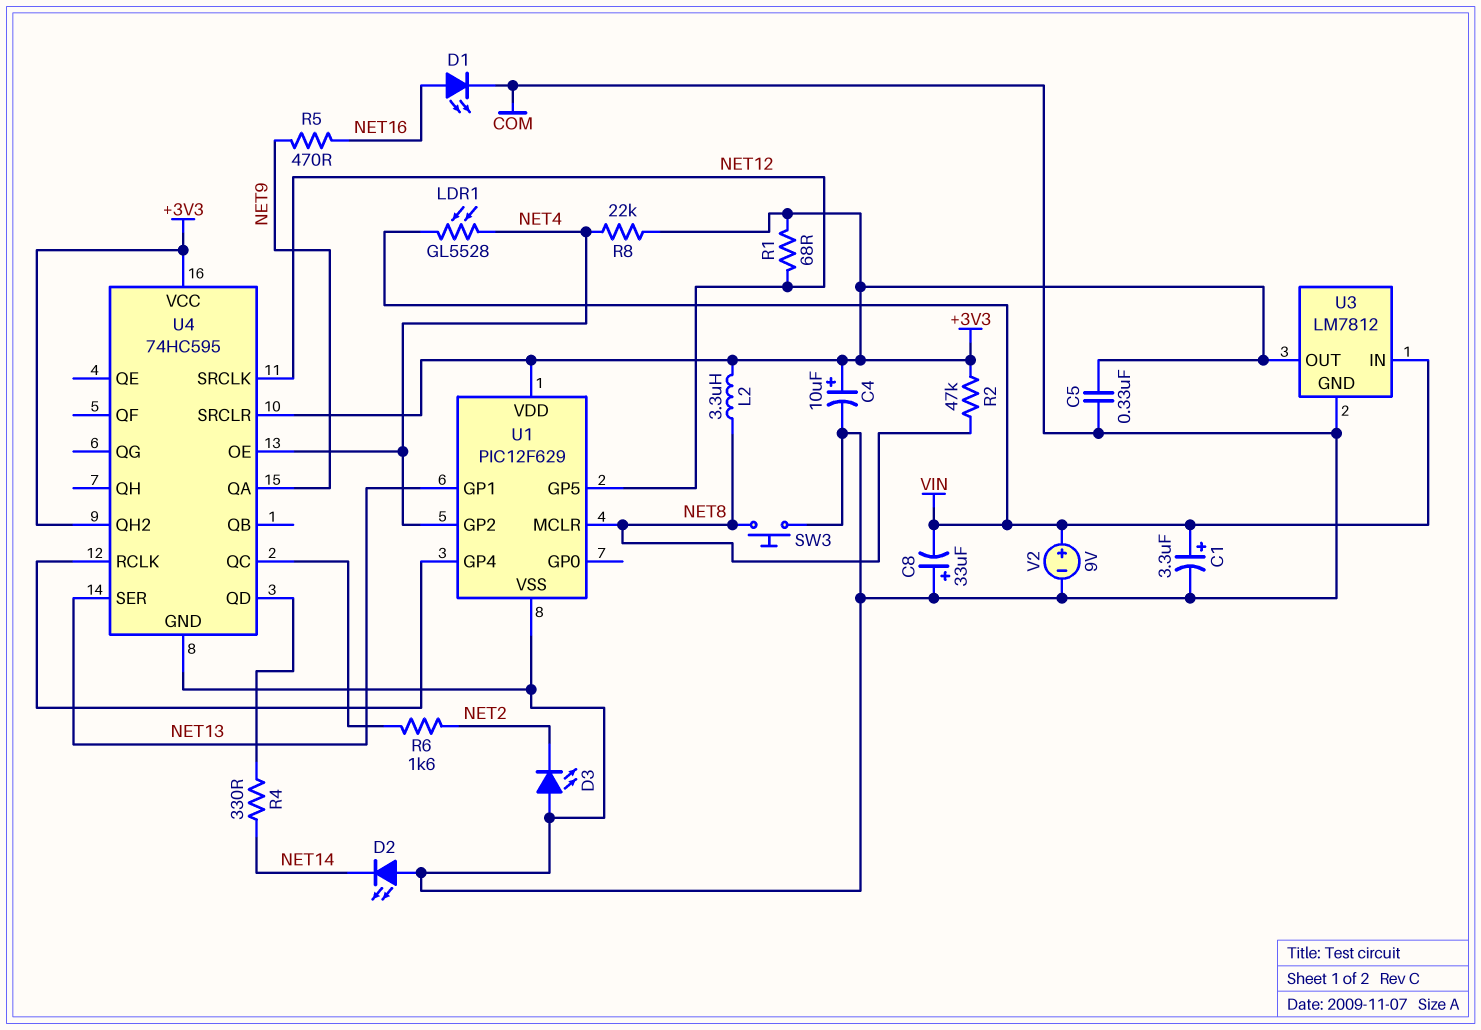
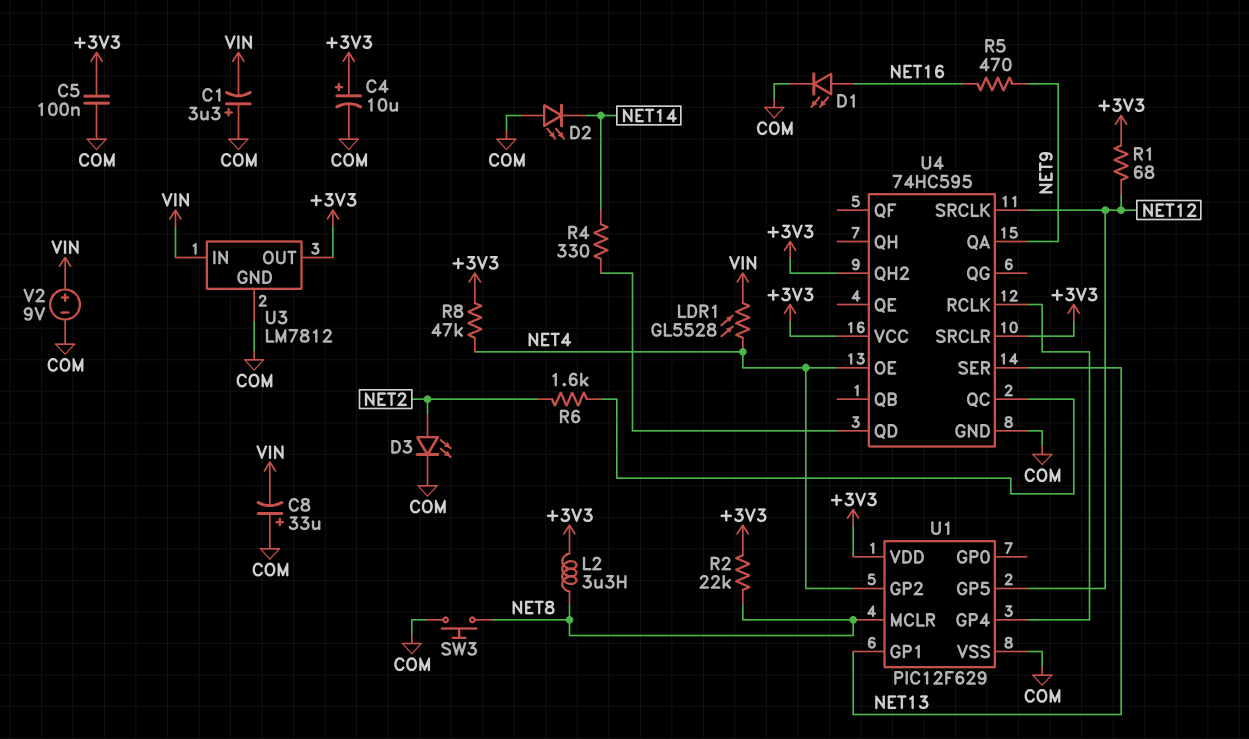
C1: 3.3uF (plus VIN, minus COM) -> 3.3uF (plus COM, minus VIN)
C5: 330nF (+3V3, COM) -> 100nF (+3V3, COM)
D3: LED (A COM, K NET2) -> LED (A NET2, K COM)
R2: 47k (+3V3, NET8) -> 22k (+3V3, NET8)
R8: 22k (+3V3, NET4) -> 47k (+3V3, NET4)

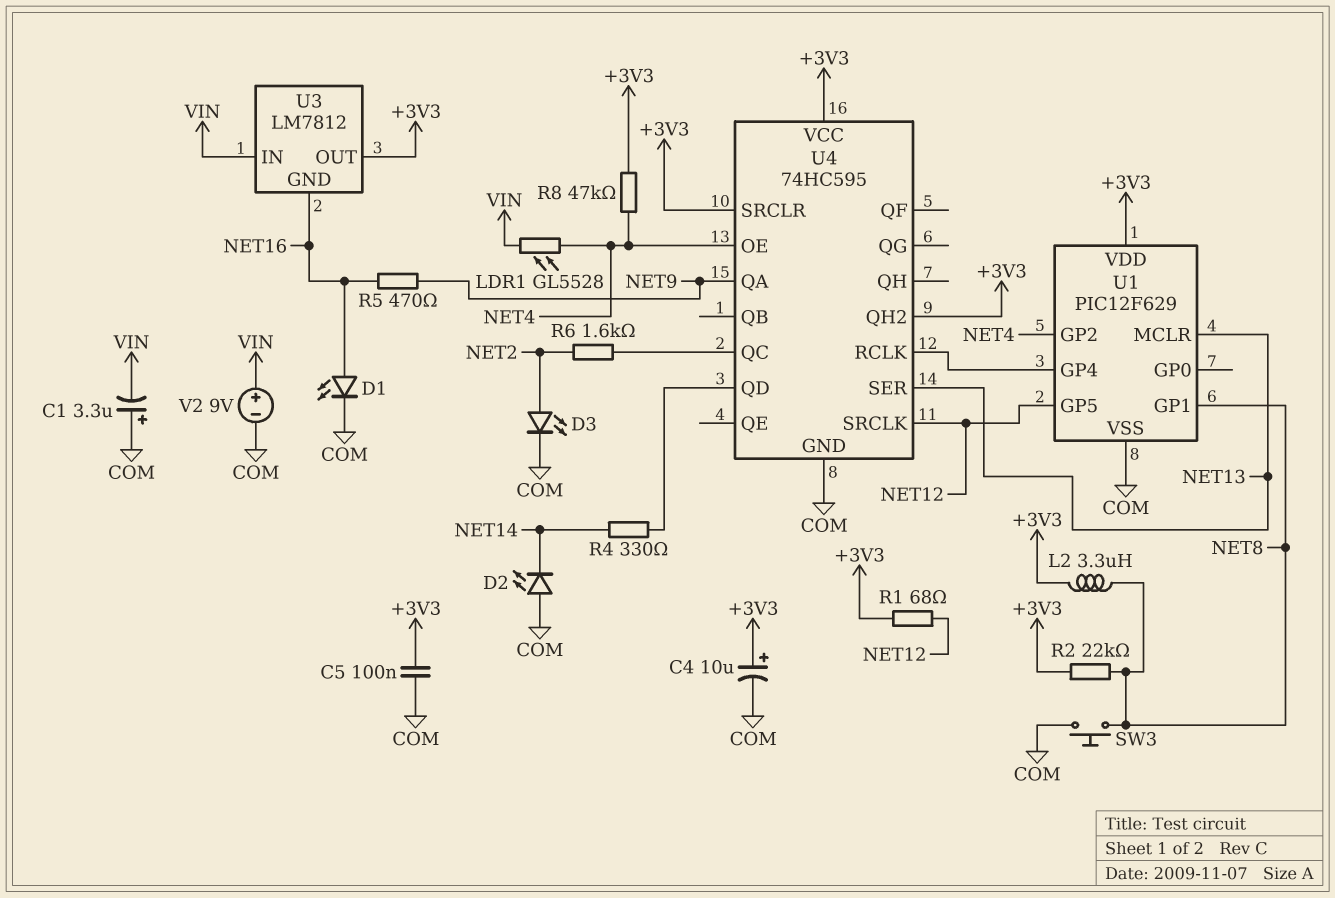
C8: 33uF (plus COM, minus VIN) -> none
U1 pin GP1: NET13 -> NET8
U1 pin MCLR: NET8 -> NET13
U3 pin GND: COM -> NET16

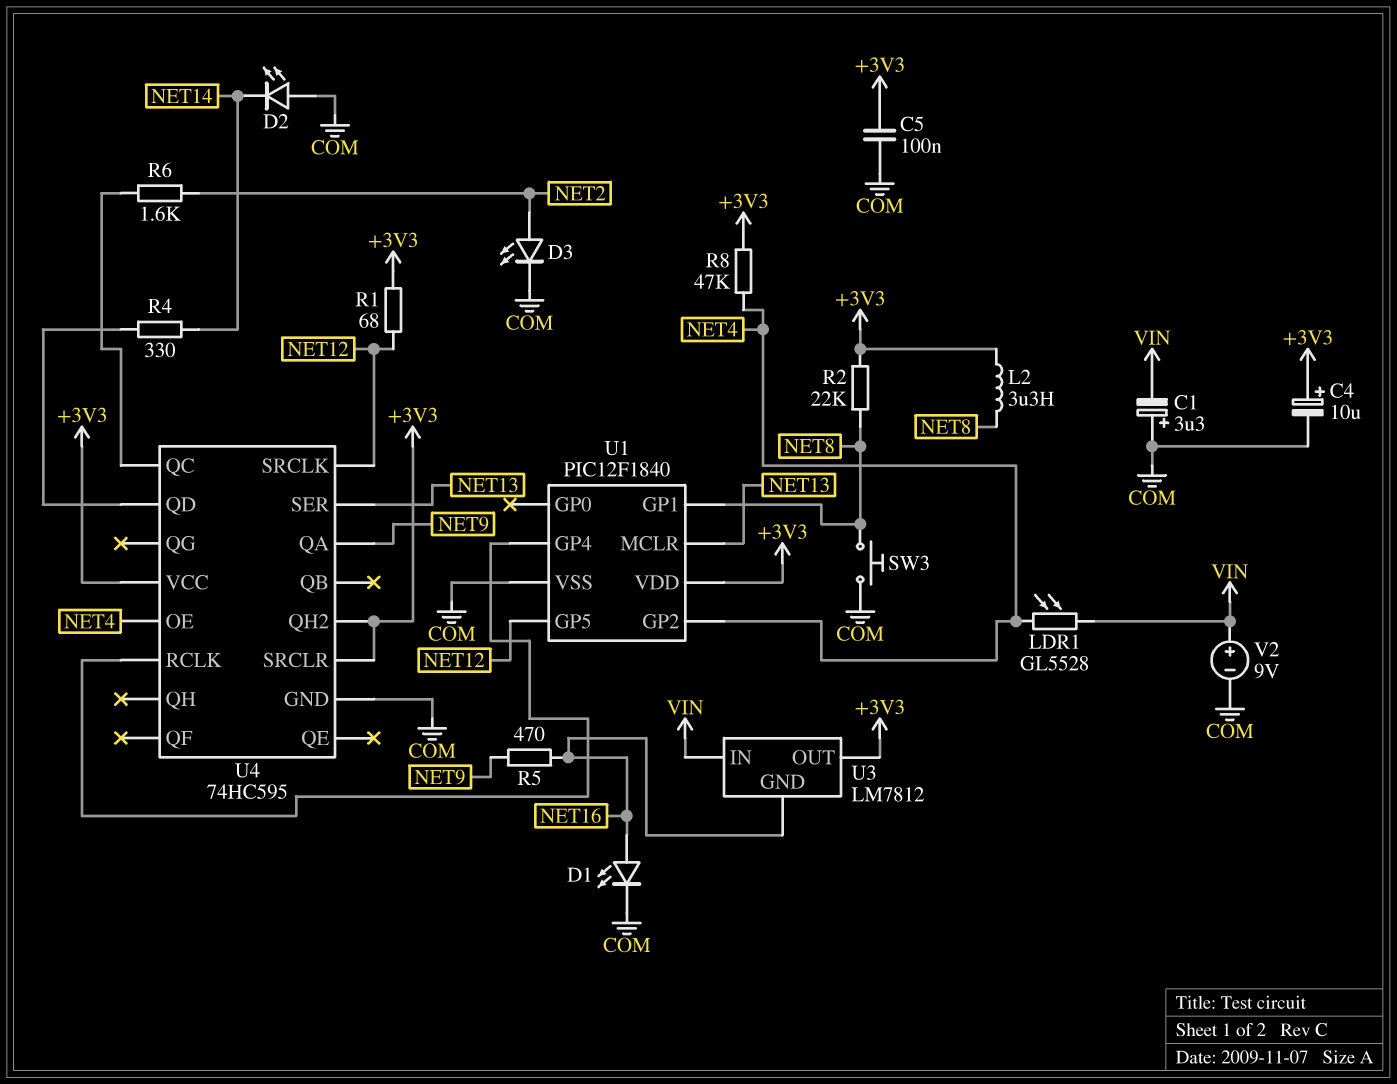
U1: PIC12F629 -> PIC12F1840

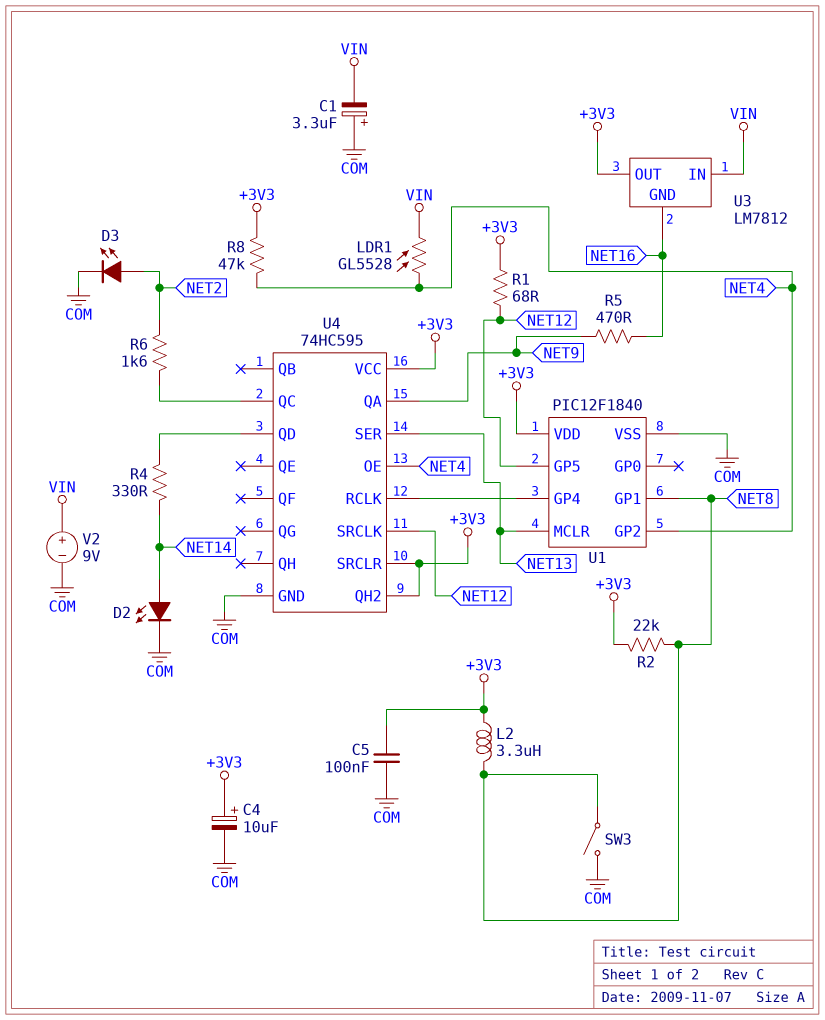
D1: LED (A NET16, K COM) -> none
D2: LED (A COM, K NET14) -> LED (A NET14, K COM)
SW3: button (COM, NET8) -> switch (COM, NET8)

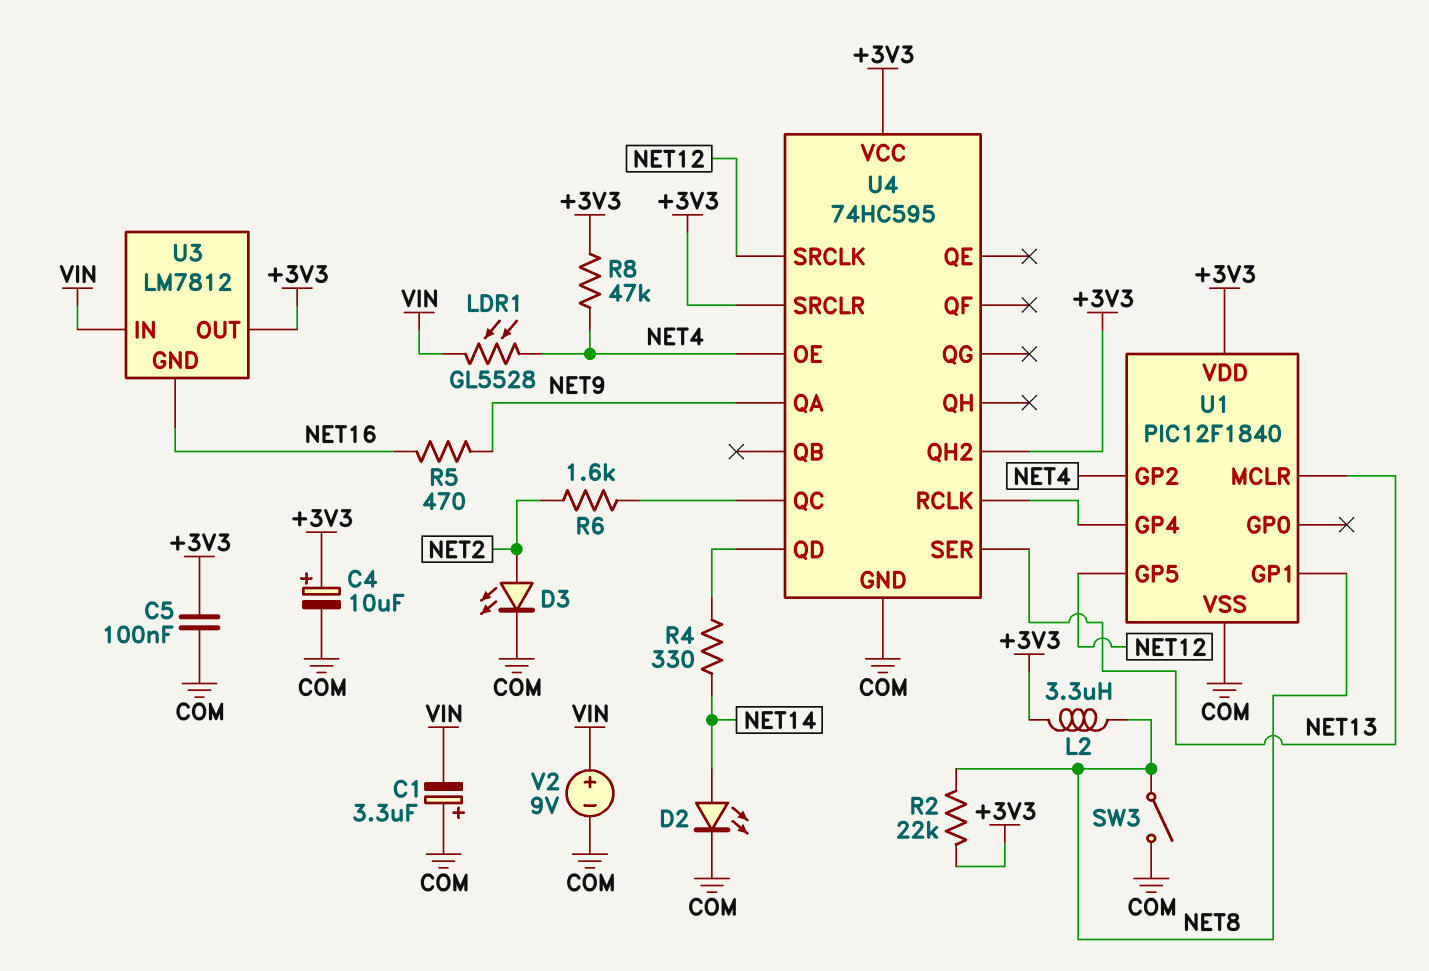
R1: 68 (+3V3, NET12) -> none

